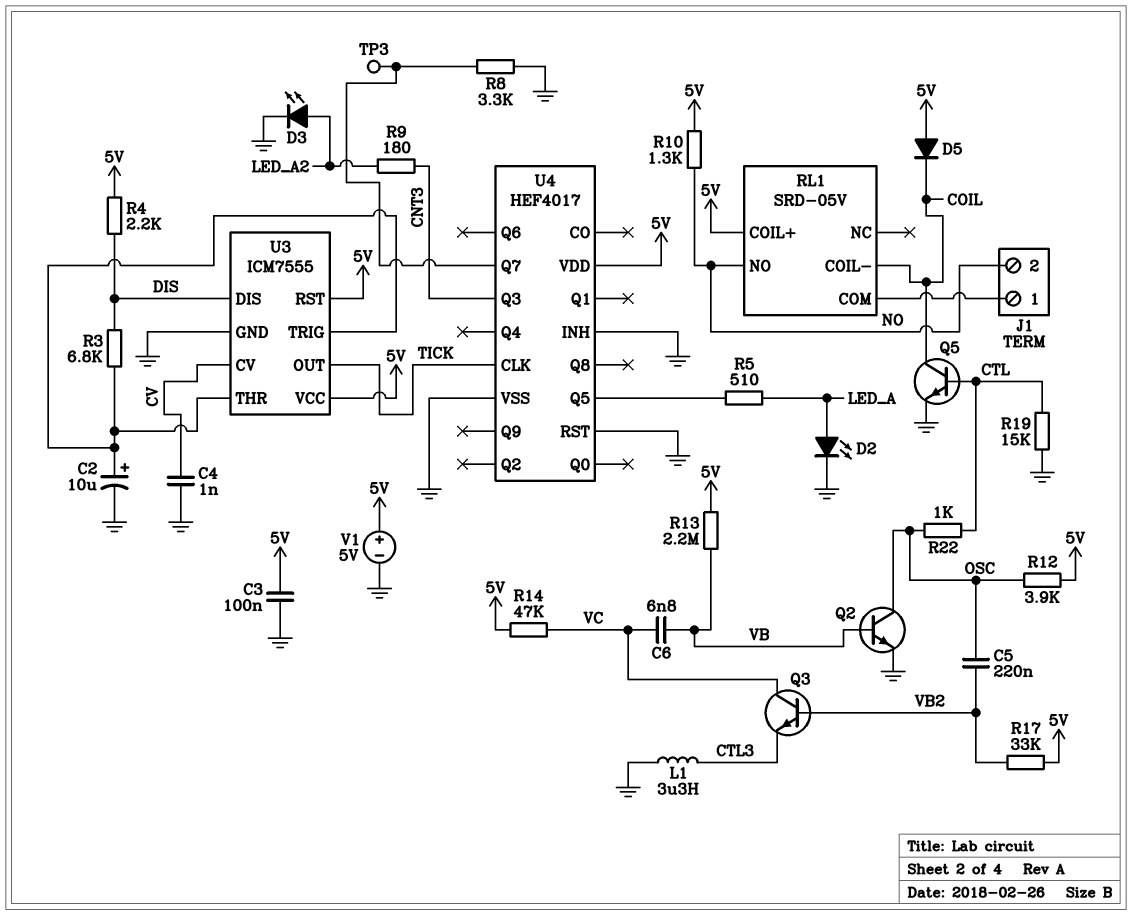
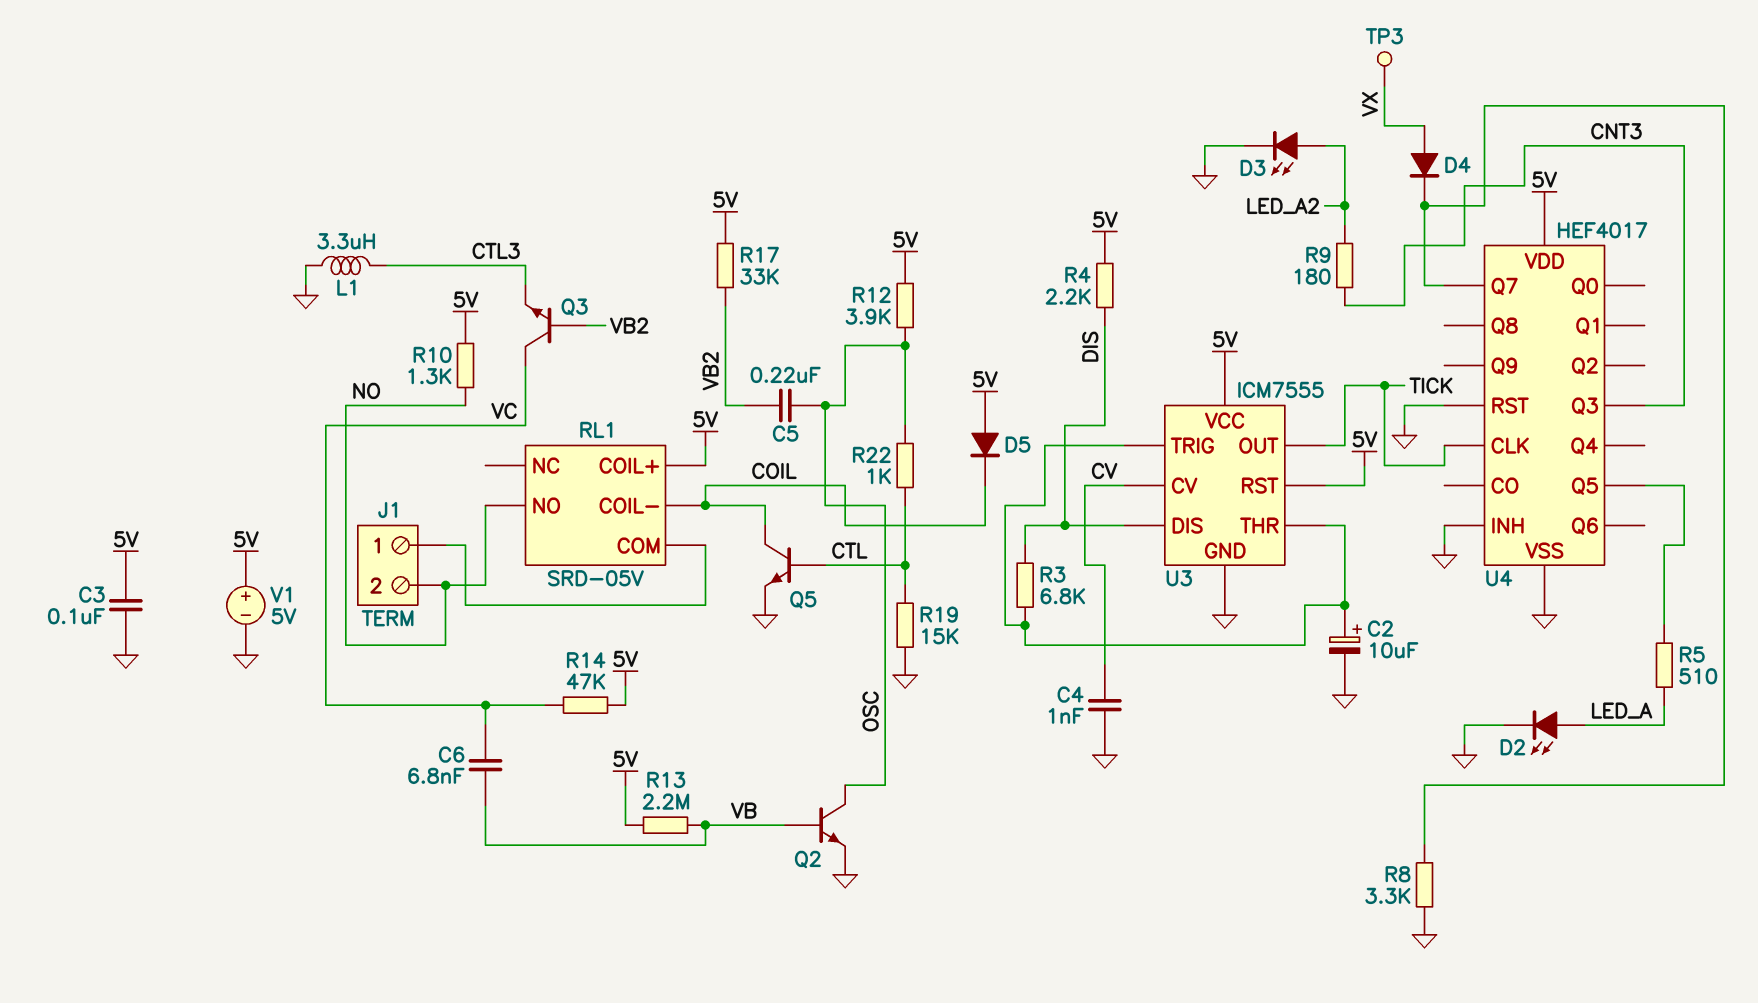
D4: none -> diode (A VX, K U4/Q7)
TP3: test point (U4/Q7) -> test point (VX)

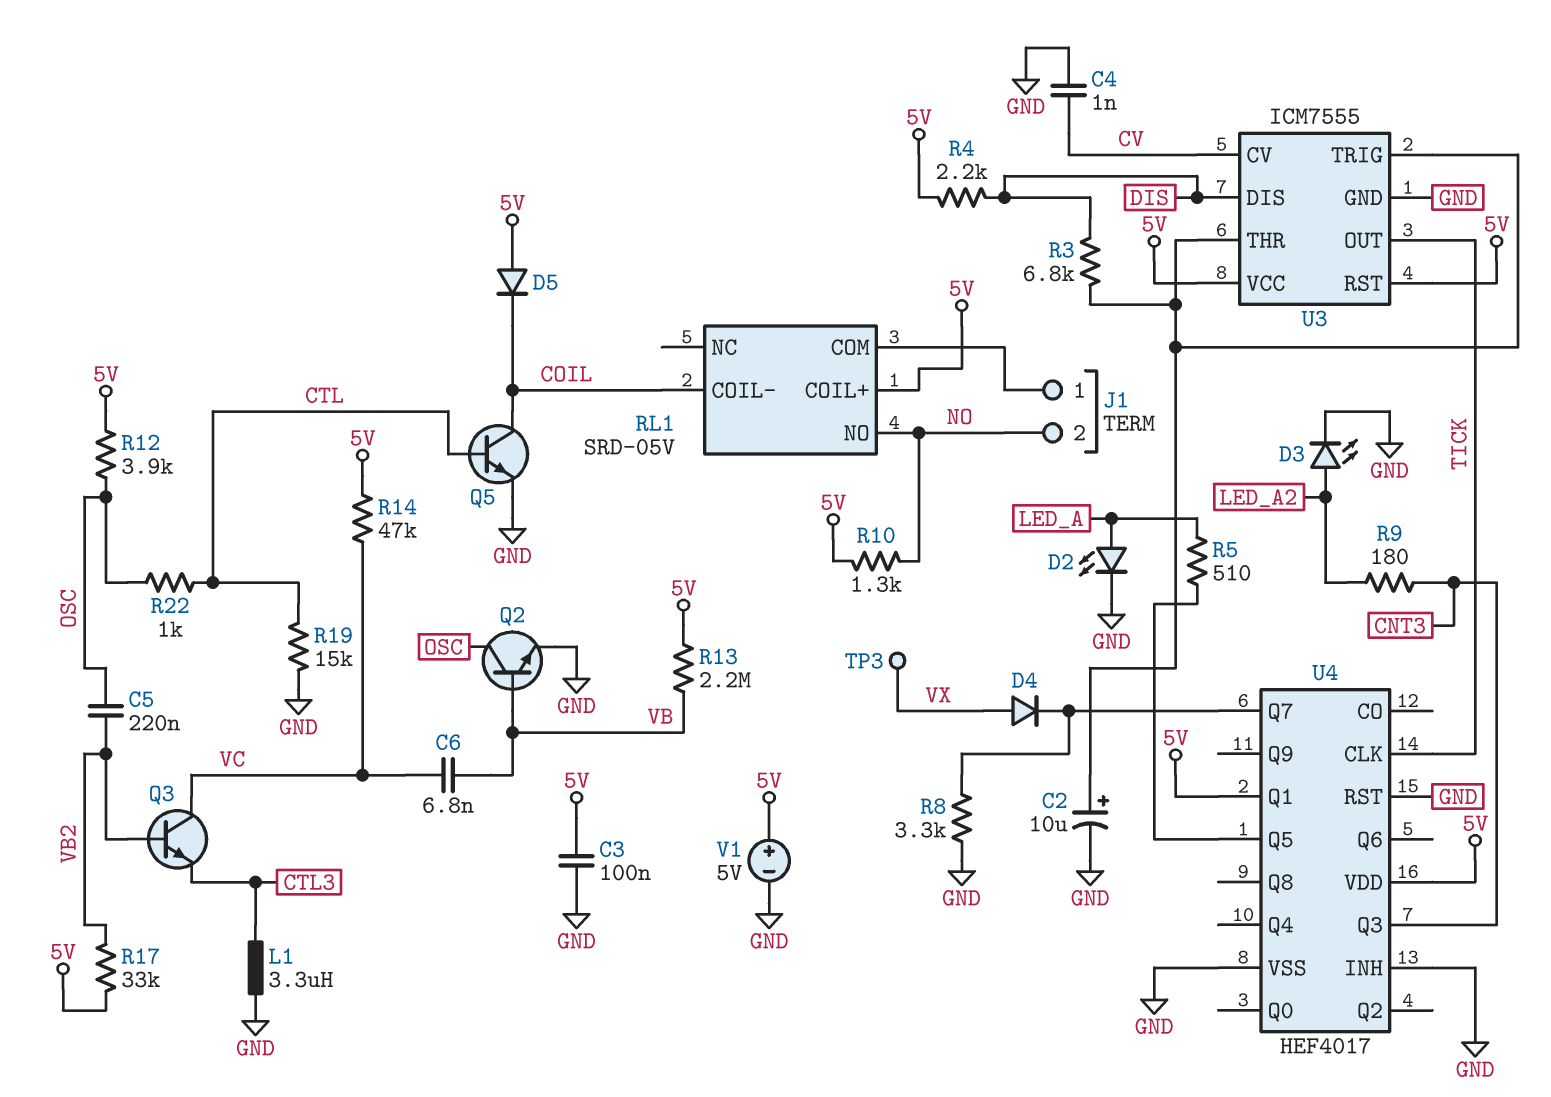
U4 pin Q1: none -> 5V

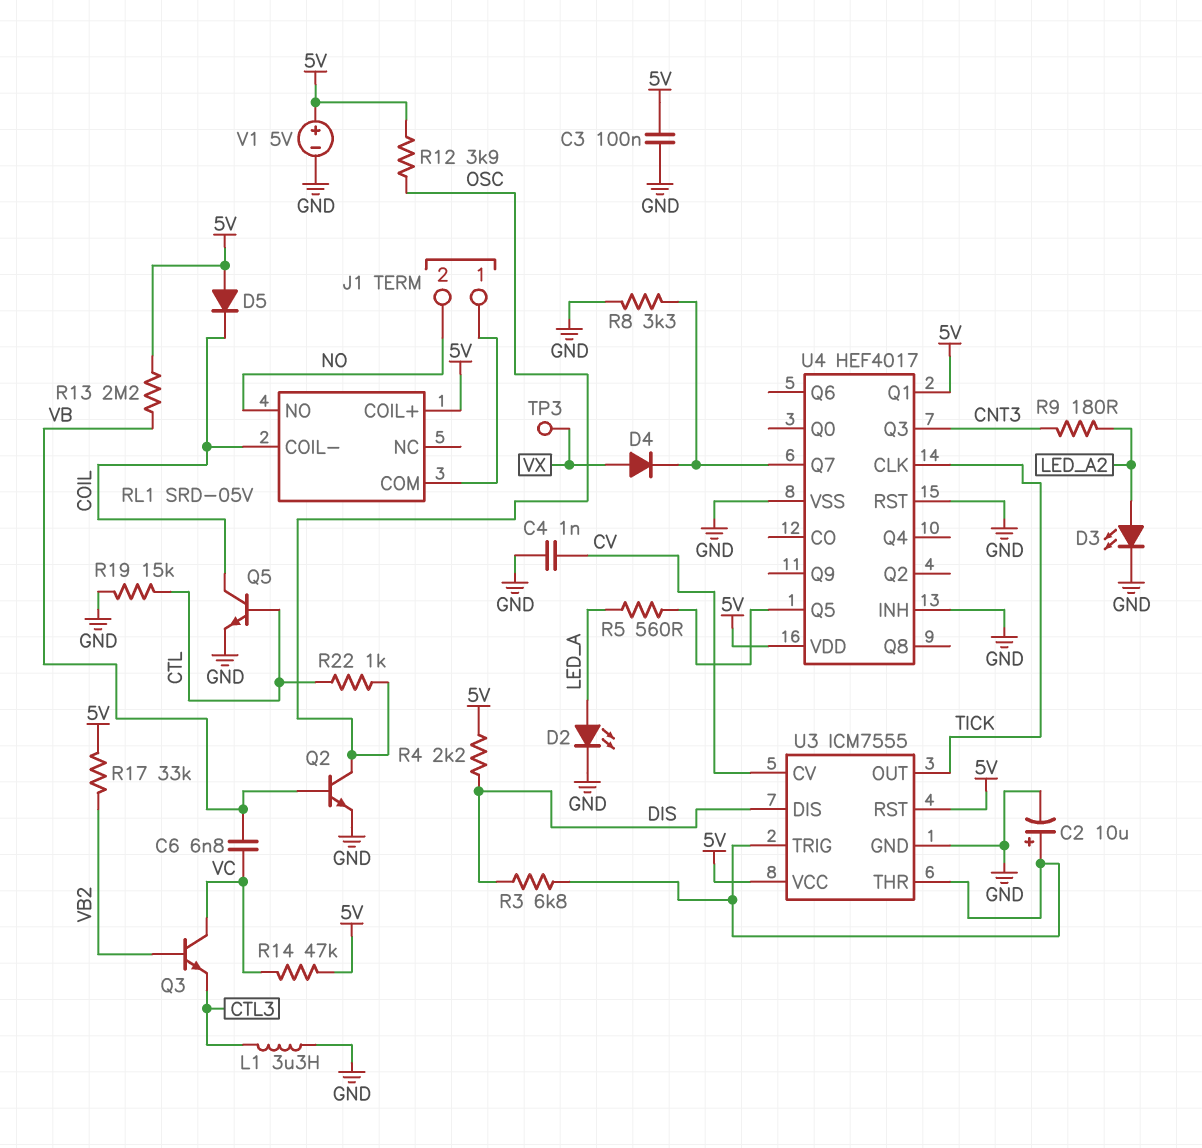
C5: 220nF (OSC, VB2) -> none
R5: 510 (LED_A, U4/Q5) -> 560 (LED_A, U4/Q5)
R10: 1.3k (5V, NO) -> none

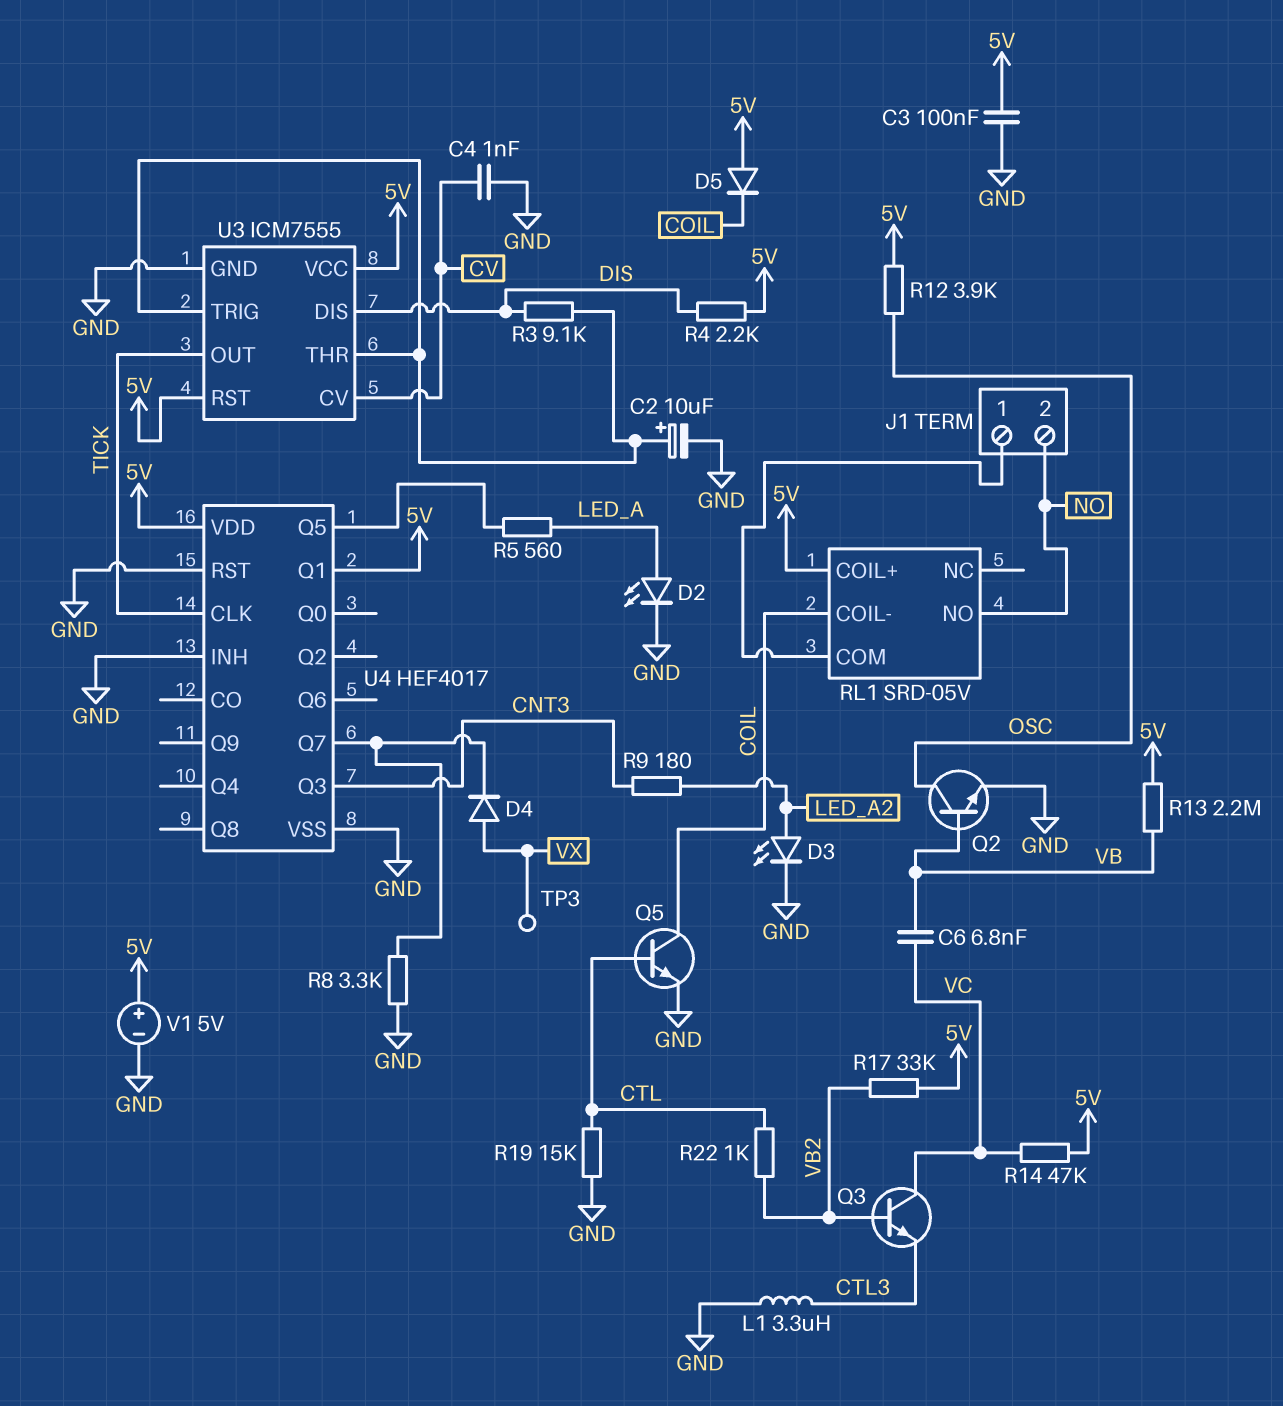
R3: 6.8k (DIS, U3/THR) -> 9.1k (DIS, U3/THR)
R22: 1k (CTL, OSC) -> 1k (CTL, VB2)

